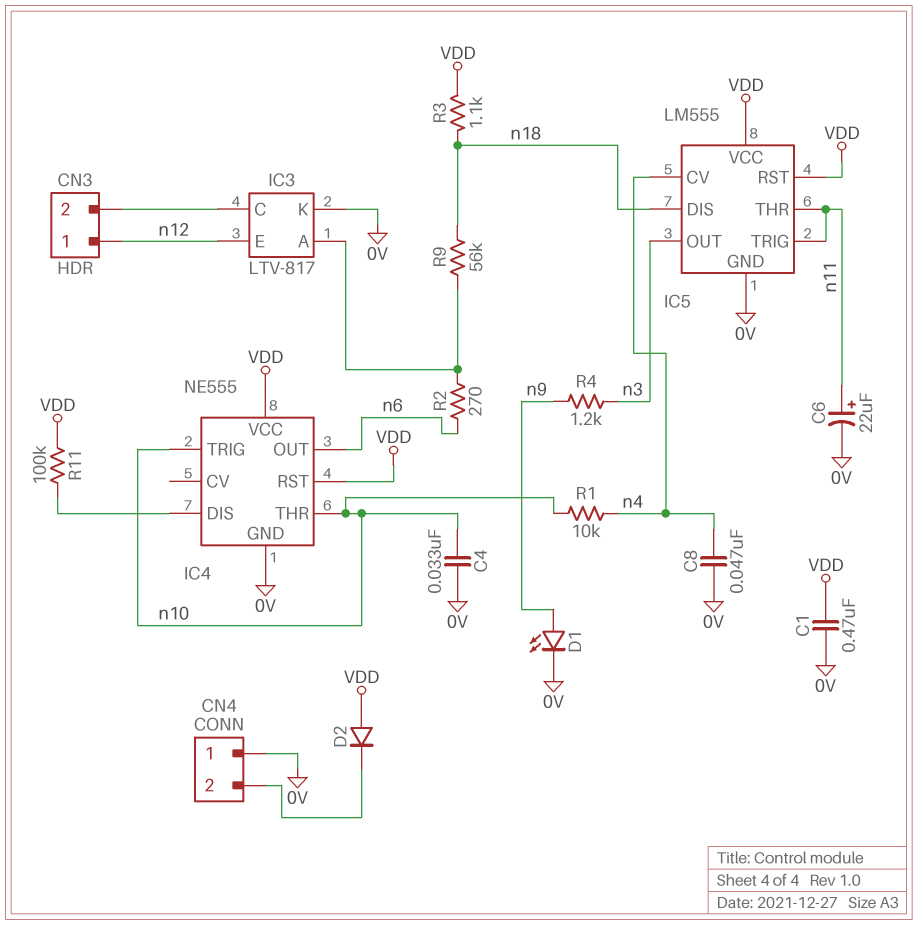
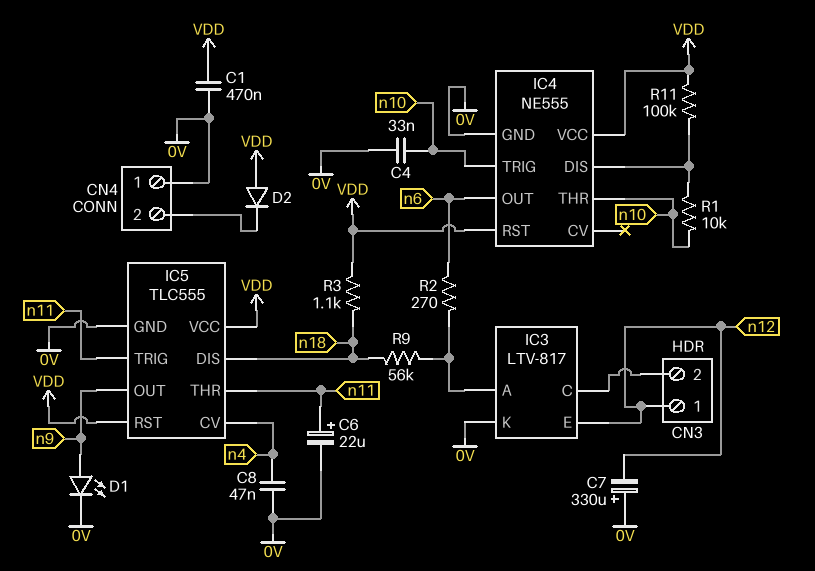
C7: none -> 330uF (plus 0V, minus n12)
IC5: LM555 -> TLC555
IC5 pin OUT: n3 -> n9
R1: 10k (n4, n10) -> 10k (IC4/DIS, n10)
R4: 1.2k (n3, n9) -> none

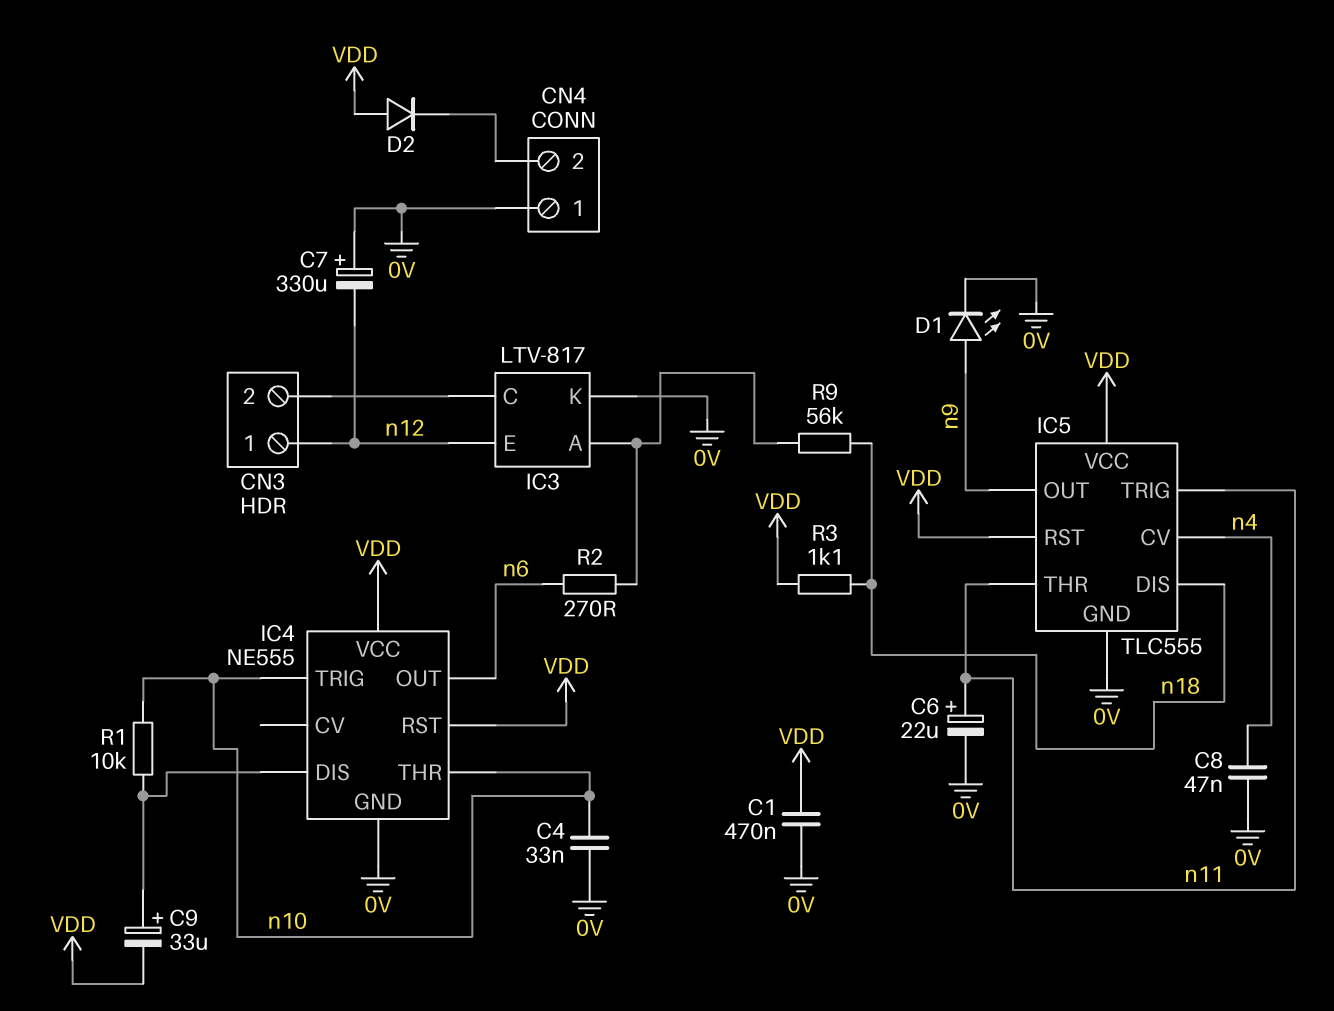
C9: none -> 33uF (plus IC4/DIS, minus VDD)
R11: 100k (IC4/DIS, VDD) -> none

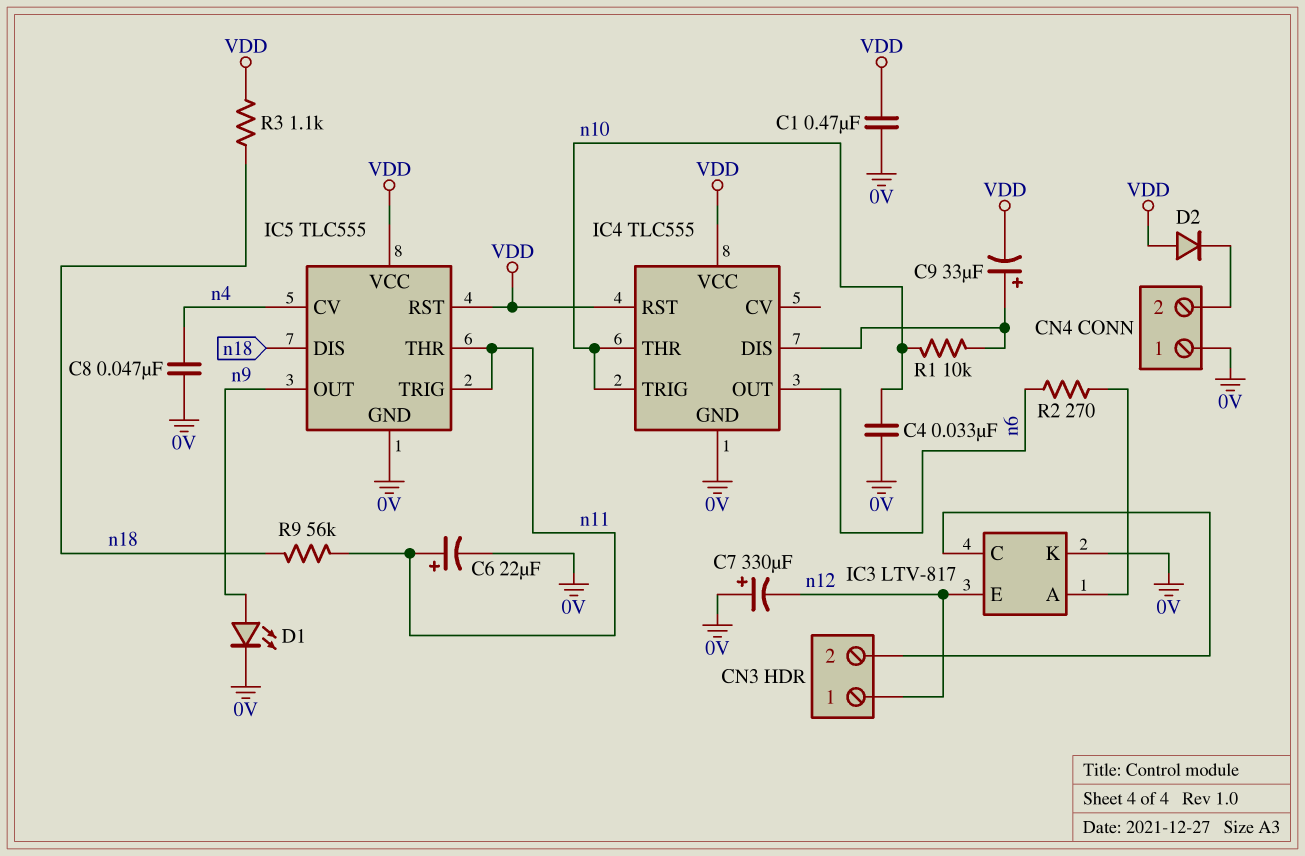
IC4: NE555 -> TLC555
R9: 56k (IC3/A, n18) -> 56k (n11, n18)

